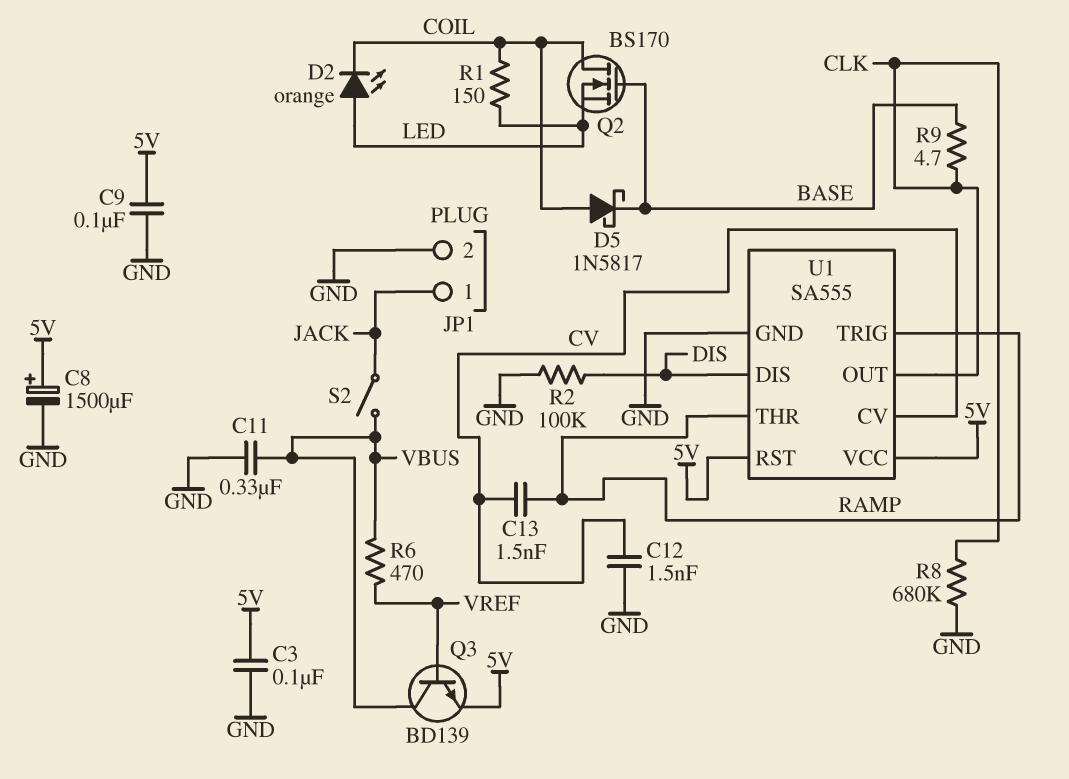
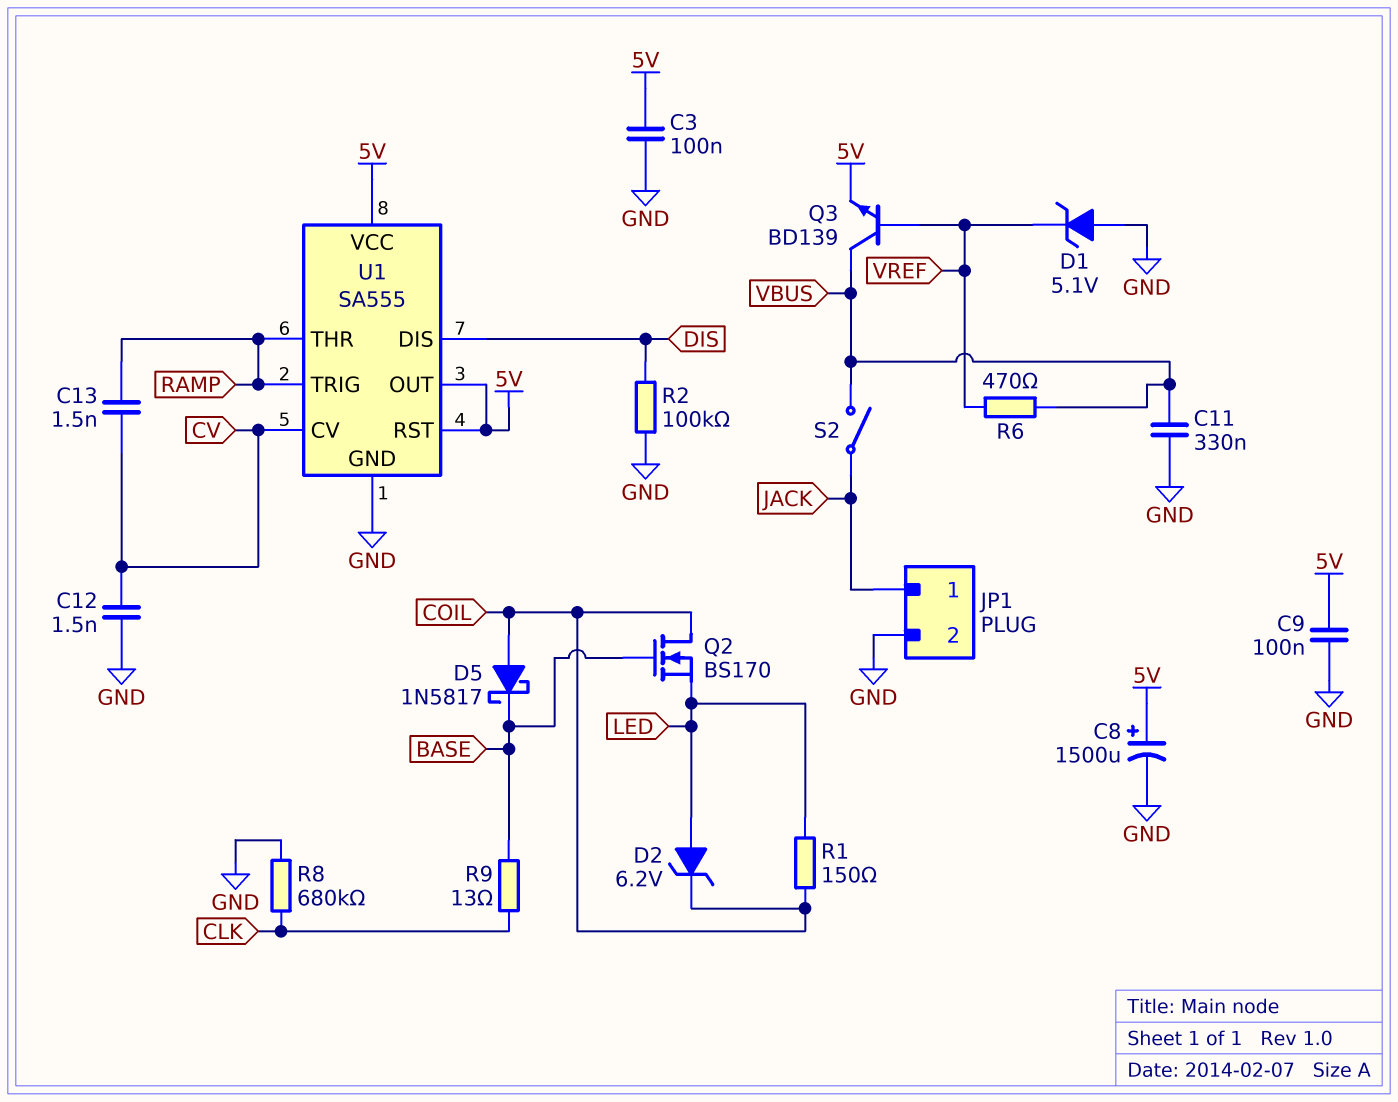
D1: none -> zener 5.1V (A GND, K VREF)
D2: LED orange (A LED, K COIL) -> zener 6.2V (A LED, K COIL)
R9: 4.7 (BASE, CLK) -> 13 (BASE, CLK)
U1 pin OUT: CLK -> 5V

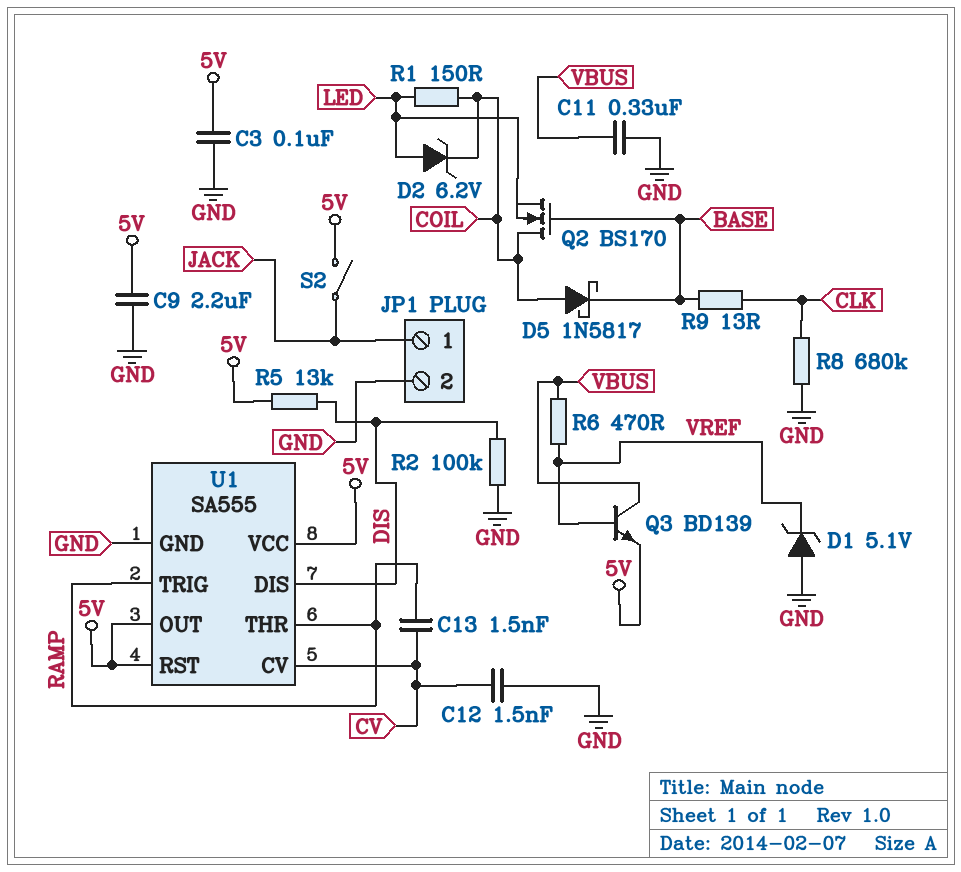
C8: 1500uF (plus 5V, minus GND) -> none
C9: 100nF (5V, GND) -> 2.2uF (5V, GND)
R5: none -> 13k (5V, DIS)
S2: switch (JACK, VBUS) -> switch (5V, JACK)

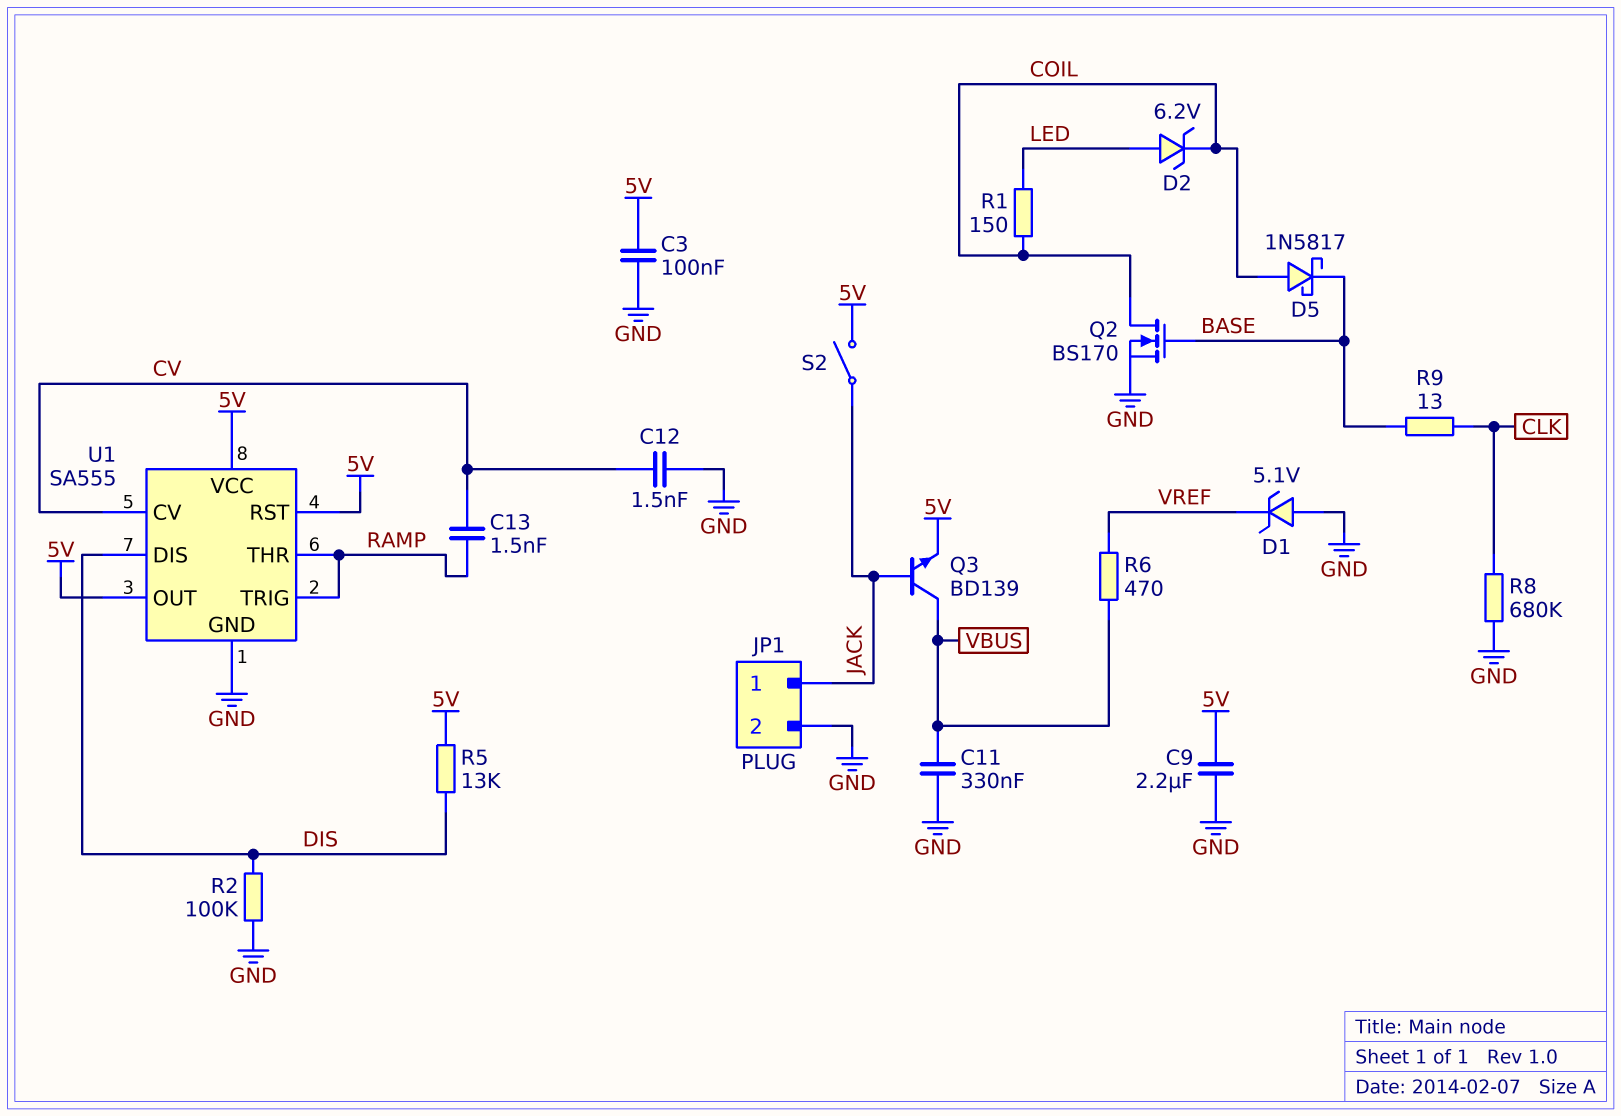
Q2: NMOS BS170 (G BASE, D COIL, S LED) -> NMOS BS170 (G BASE, D COIL, S GND)
Q3: NPN BD139 (B VREF, C VBUS, E 5V) -> NPN BD139 (B JACK, C VBUS, E 5V)

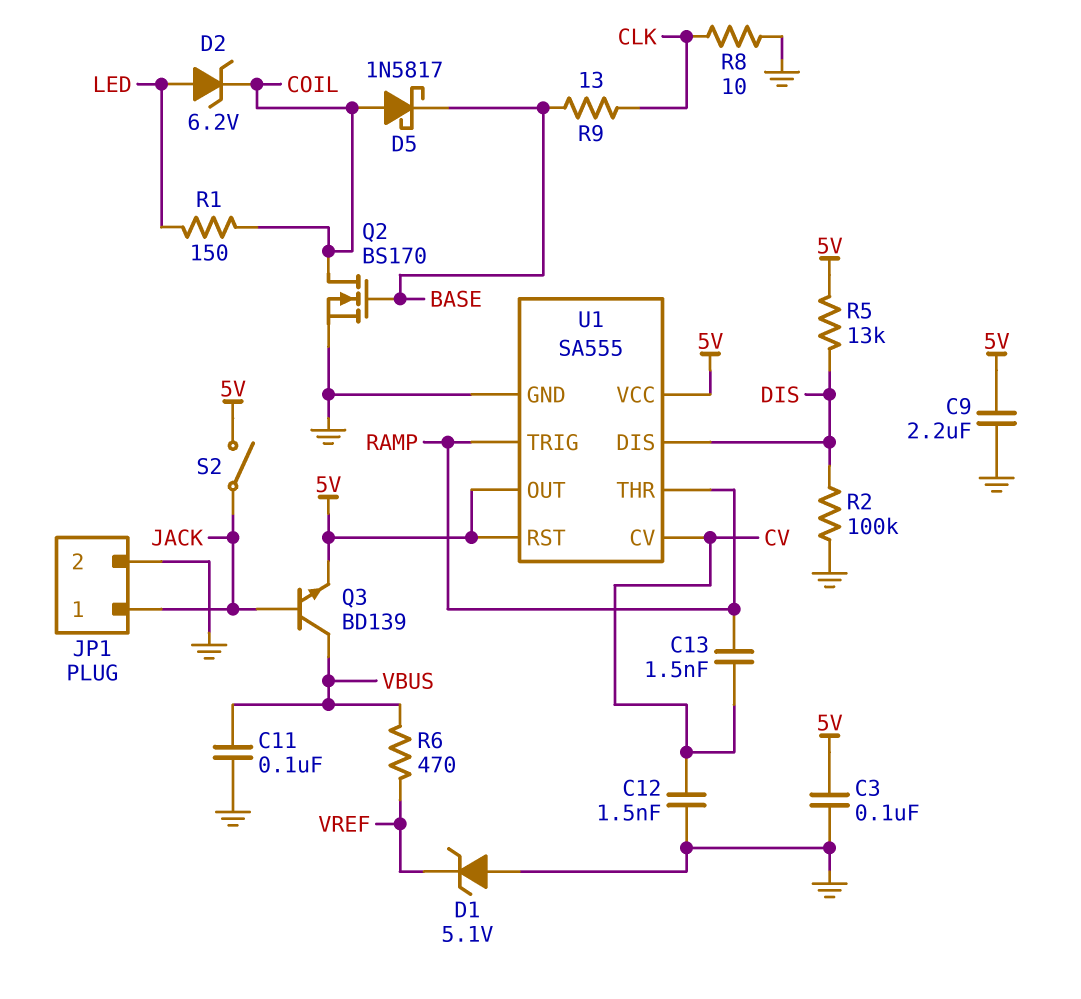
C11: 330nF (GND, VBUS) -> 100nF (GND, VBUS)
R8: 680k (CLK, GND) -> 10 (CLK, GND)

